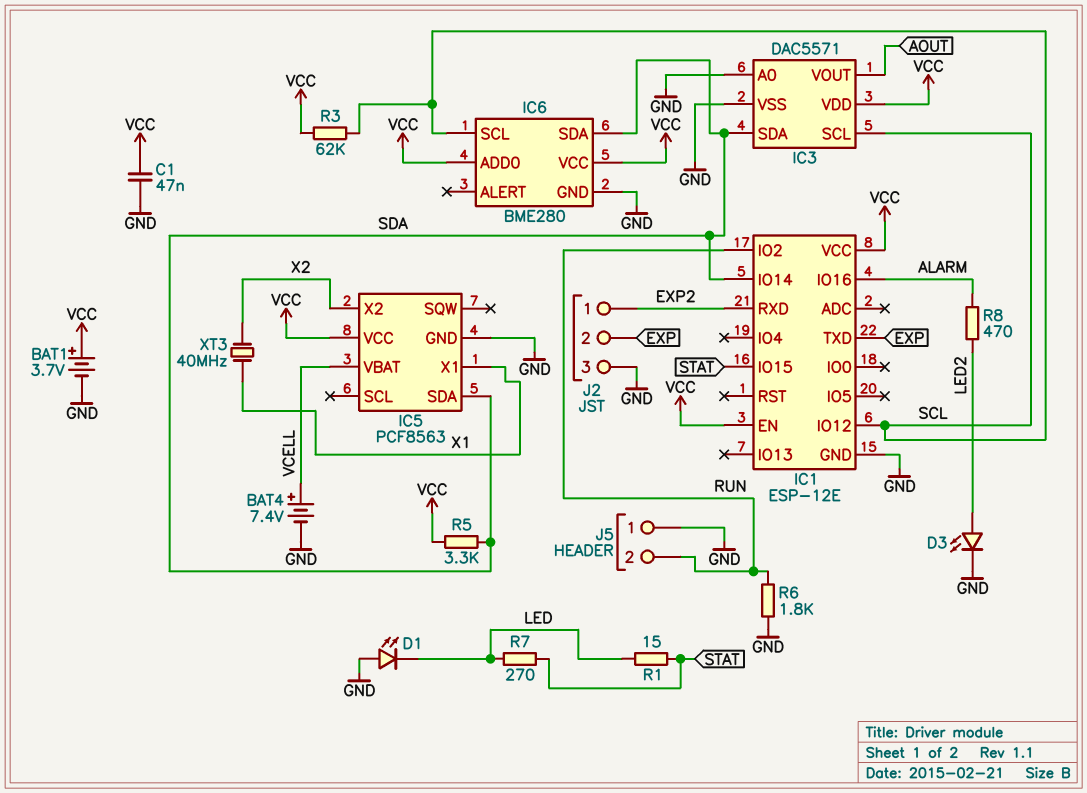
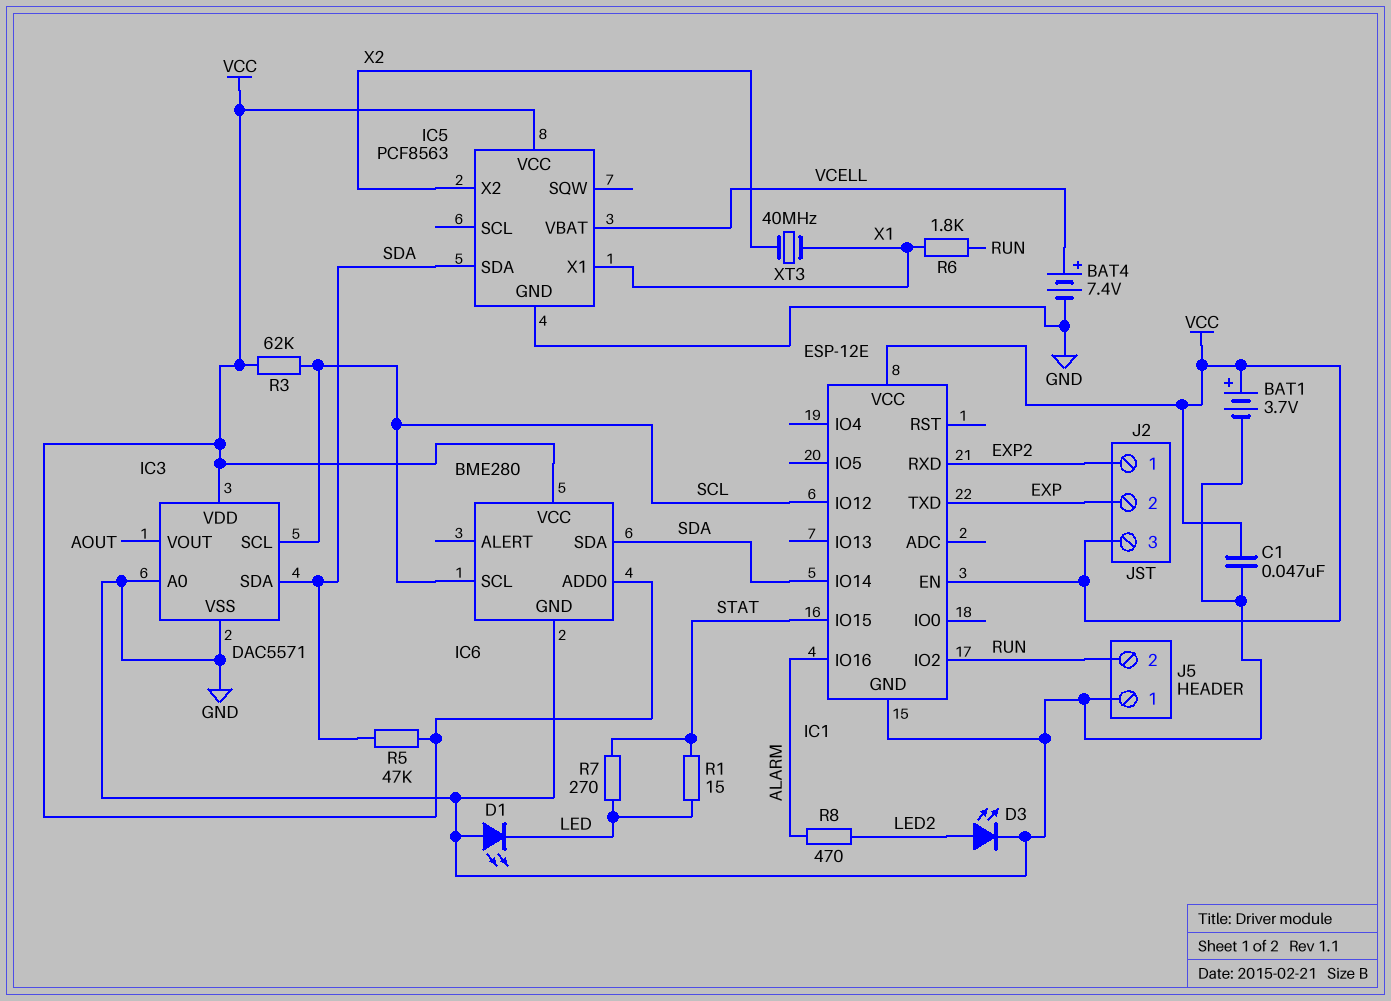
J2 pin 3: GND -> VCC
R5: 3.3k (SDA, VCC) -> 47k (SDA, VCC)
R6: 1.8k (GND, RUN) -> 1.8k (RUN, X1)

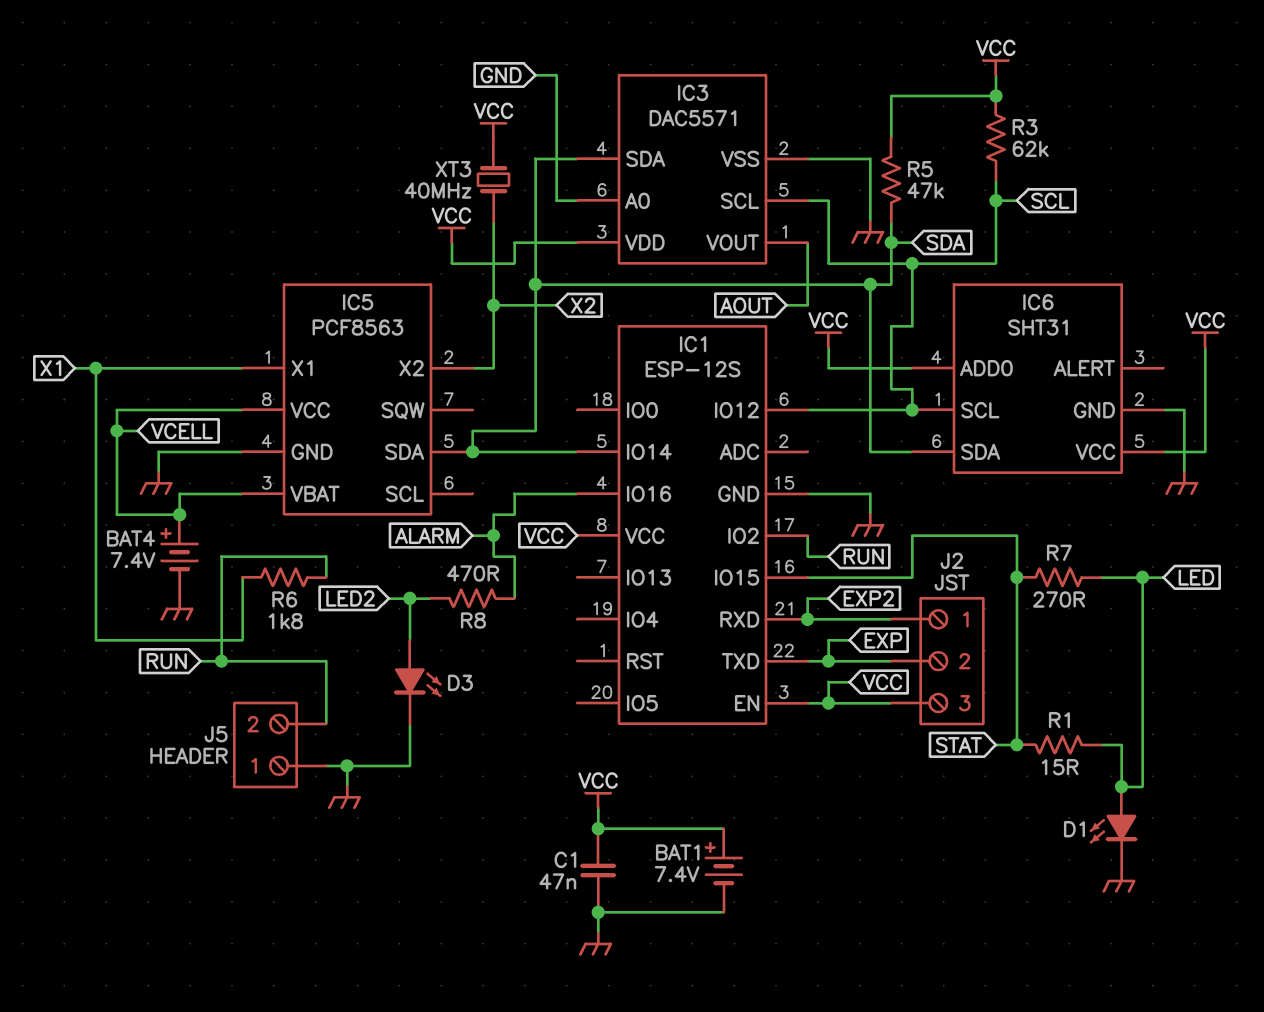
BAT1: 3.7V (plus VCC, minus GND) -> 7.4V (plus VCC, minus GND)
D1: LED (A GND, K LED) -> LED (A LED, K GND)
IC1: ESP-12E -> ESP-12S
IC5 pin VCC: VCC -> VCELL
IC6: BME280 -> SHT31
XT3: 40MHz (X1, X2) -> 40MHz (VCC, X2)

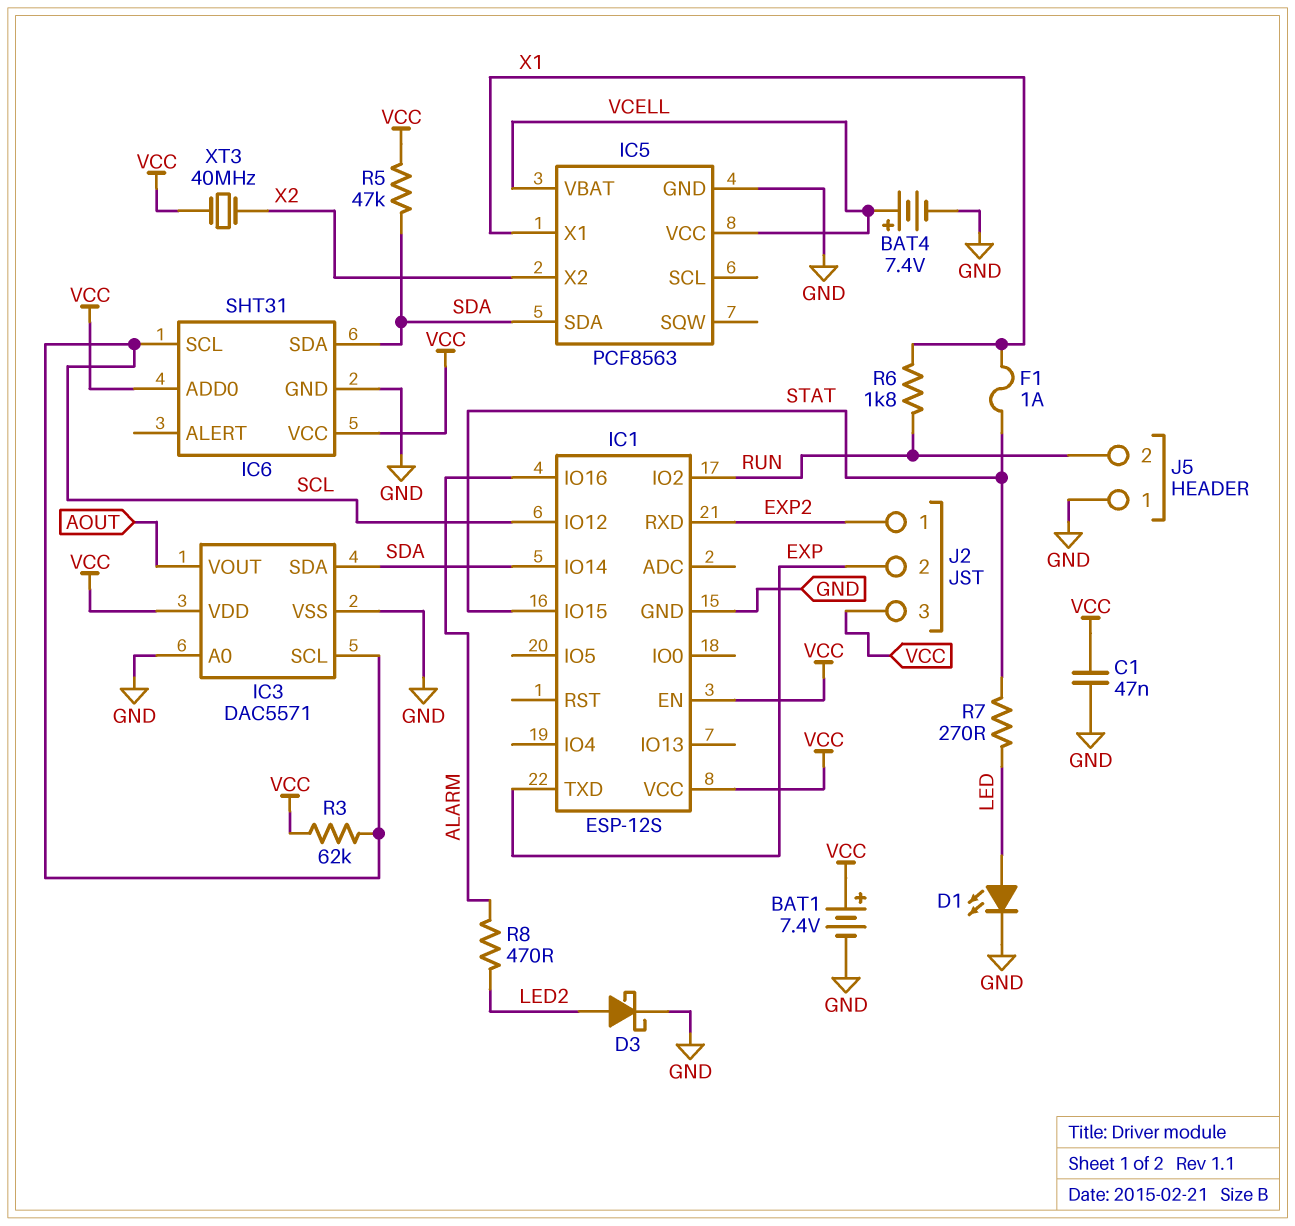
D3: LED (A LED2, K GND) -> schottky (A LED2, K GND)
F1: none -> 1A (STAT, X1)
R1: 15 (LED, STAT) -> none

